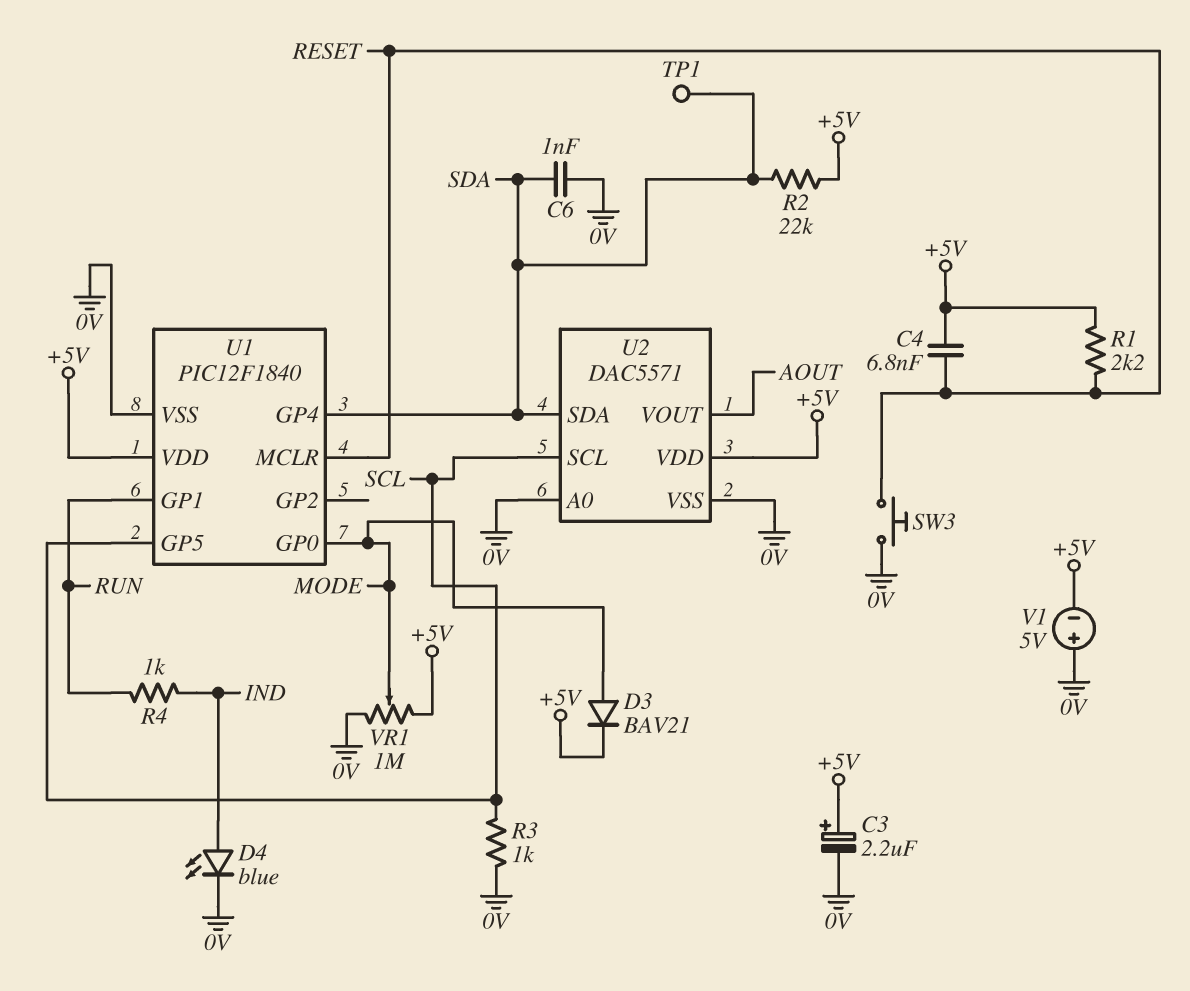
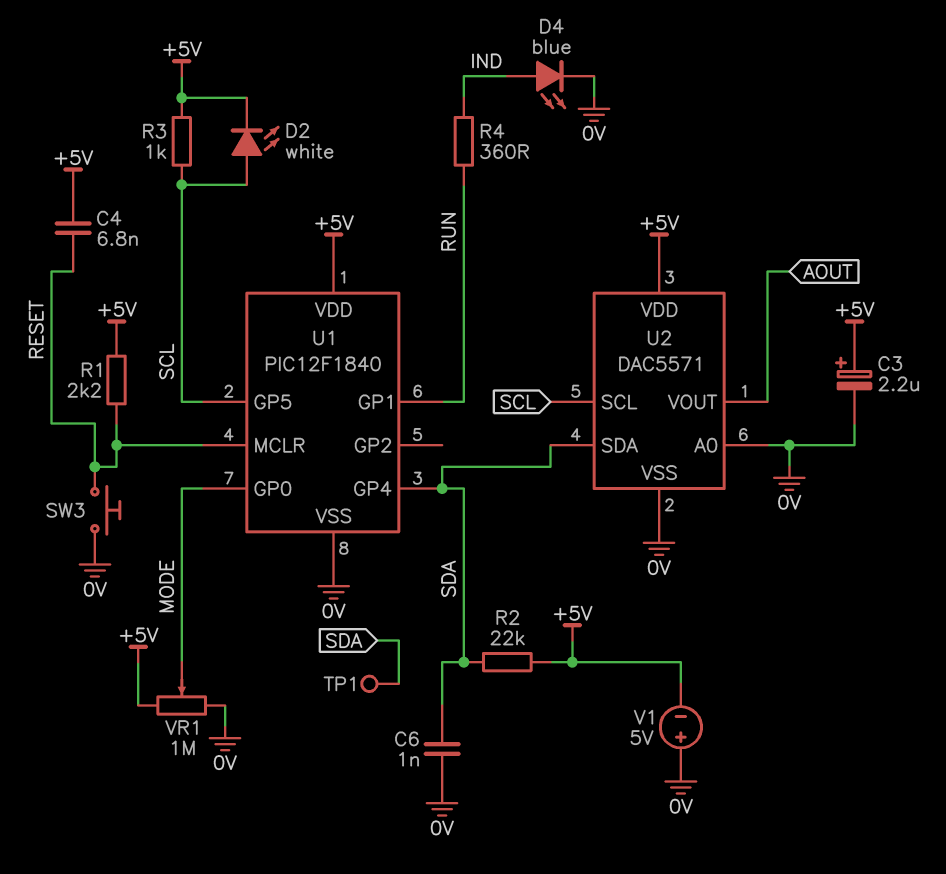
D2: none -> LED white (A SCL, K +5V)
D3: diode BAV21 (A MODE, K +5V) -> none
R3: 1k (0V, SCL) -> 1k (+5V, SCL)
R4: 1k (IND, RUN) -> 360 (IND, RUN)

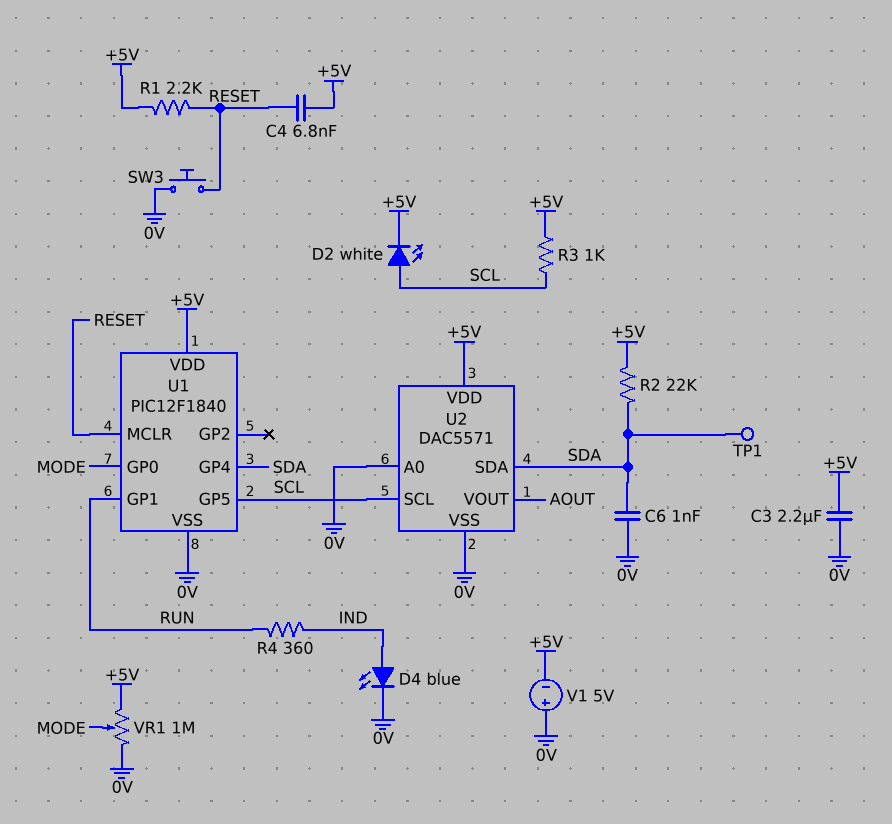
C3: 2.2uF (plus +5V, minus 0V) -> 2.2uF (+5V, 0V)

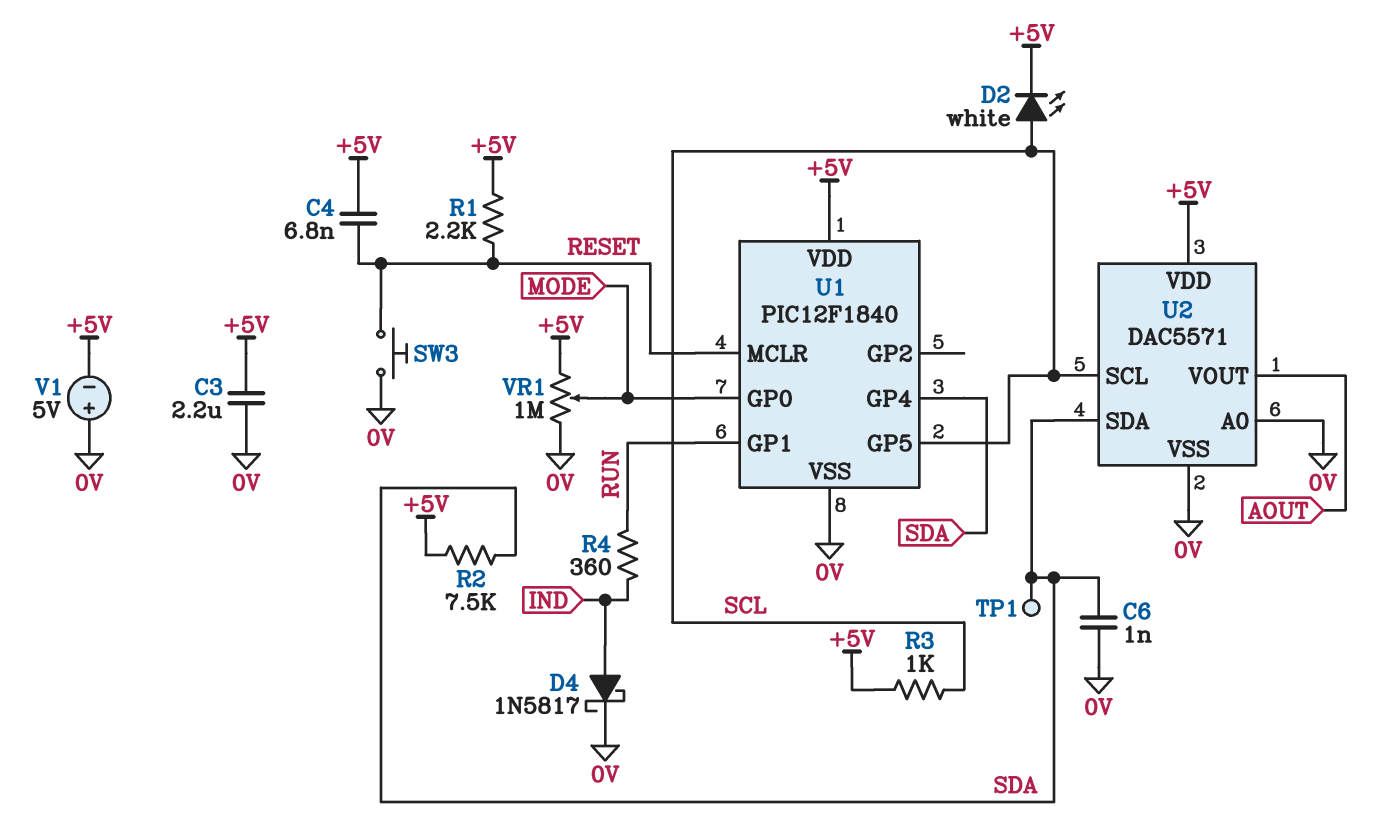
D4: LED blue (A IND, K 0V) -> schottky 1N5817 (A IND, K 0V)
R2: 22k (+5V, SDA) -> 7.5k (+5V, SDA)

